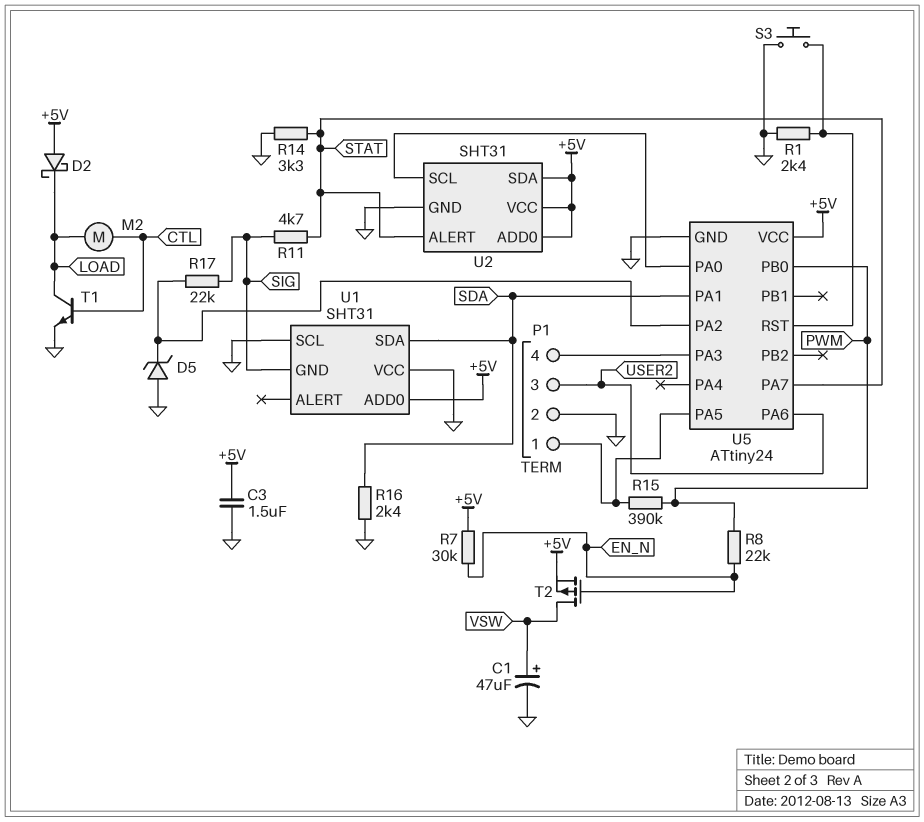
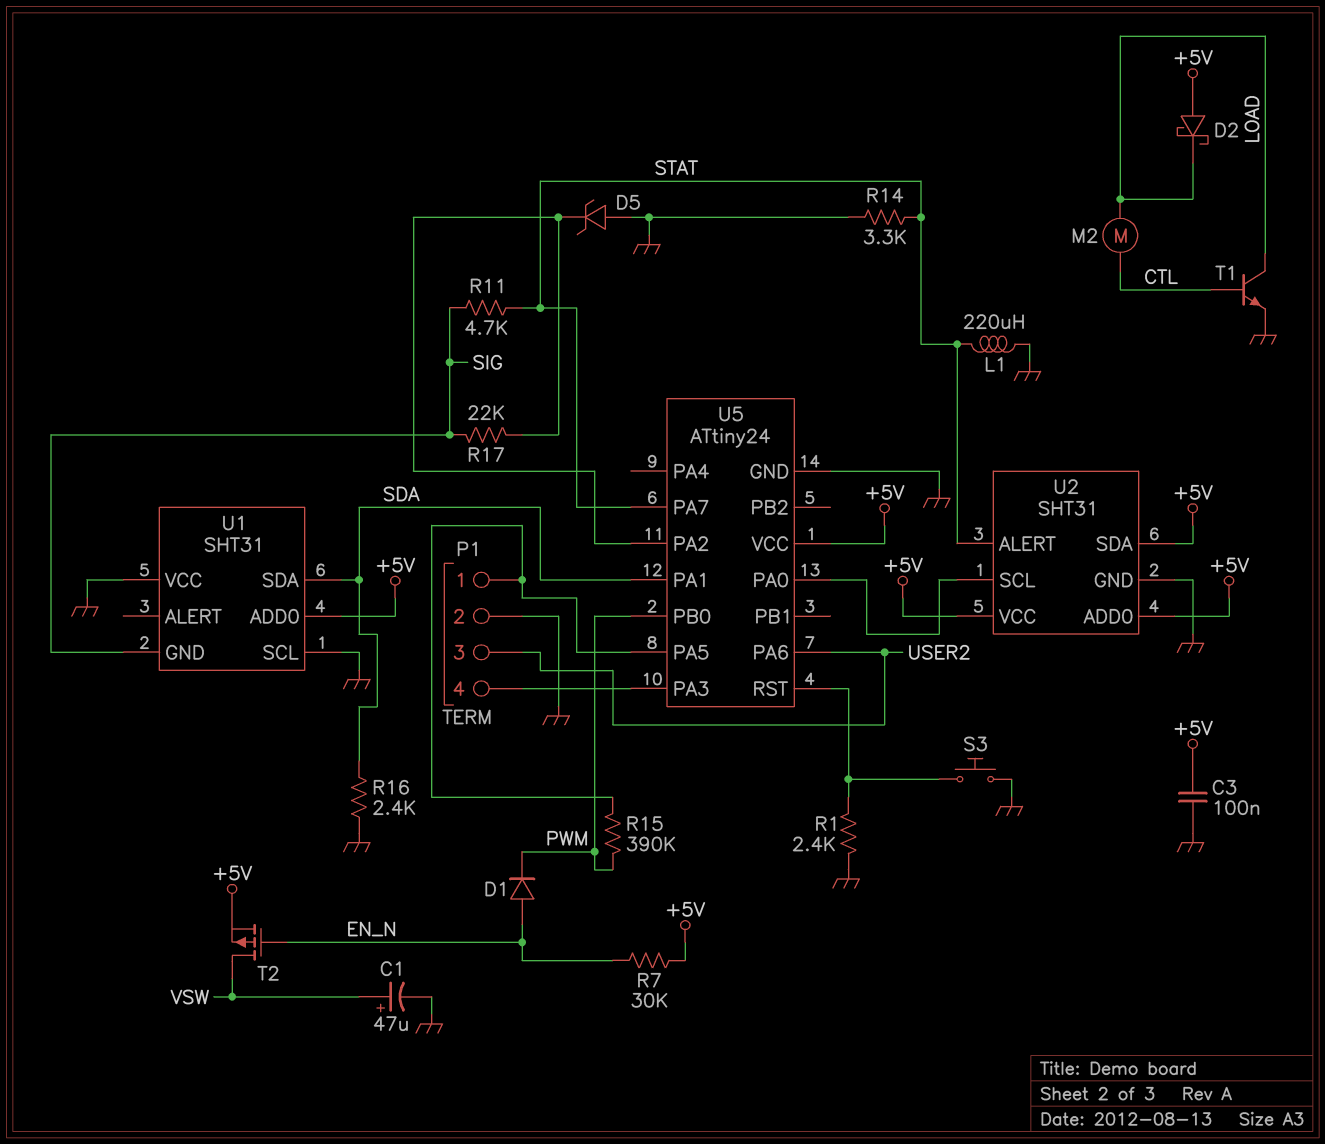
C3: 1.5uF (+5V, GND) -> 100nF (+5V, GND)
D1: none -> diode (A EN_N, K PWM)
L1: none -> 220uH (GND, STAT)
R8: 22k (EN_N, PWM) -> none

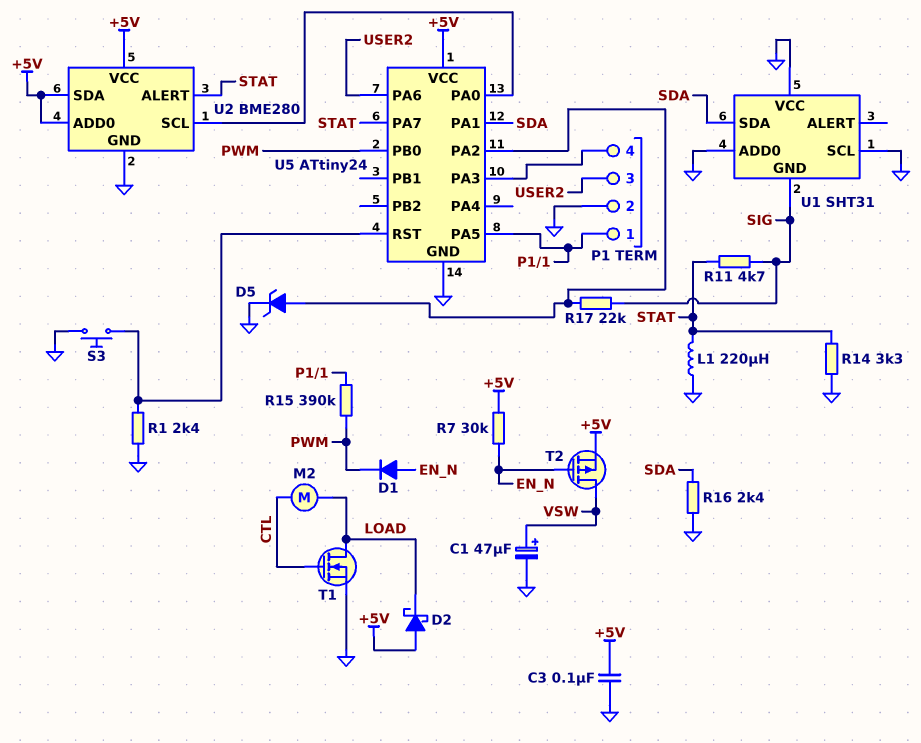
D5: zener (A GND, K U5/PA2) -> zener (A U5/PA2, K GND)
T1: NPN (B CTL, C LOAD, E GND) -> NMOS (G CTL, D LOAD, S GND)
U1 pin ADD0: +5V -> GND
U2: SHT31 -> BME280

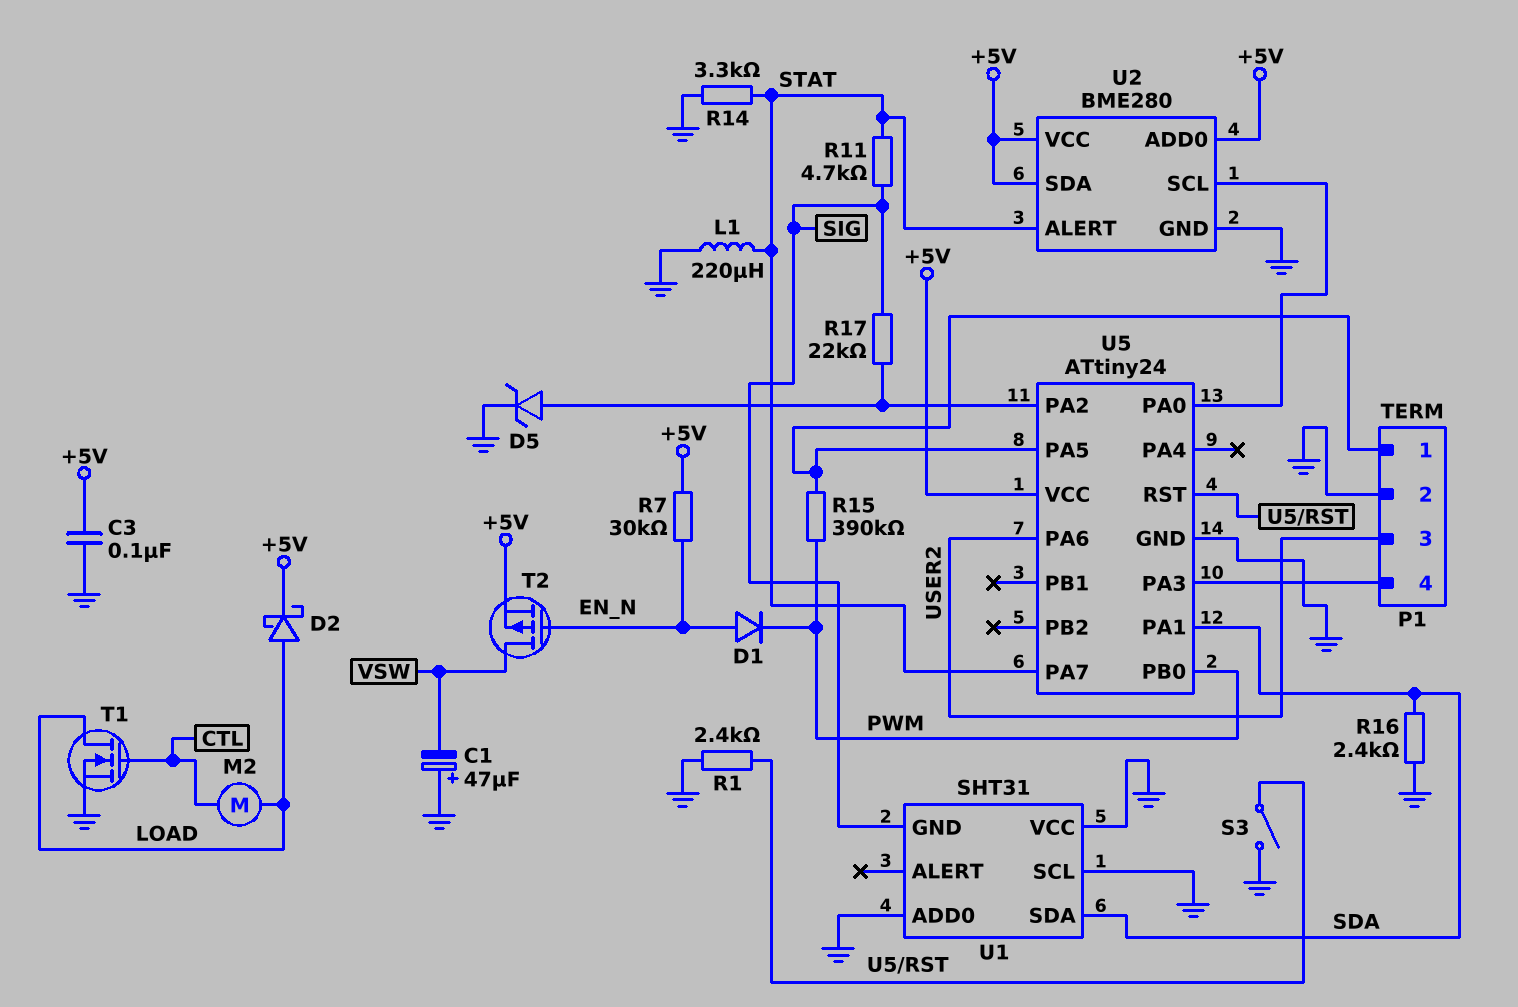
C1: 47uF (plus VSW, minus GND) -> 47uF (plus GND, minus VSW)
D2: schottky (A +5V, K LOAD) -> schottky (A LOAD, K +5V)
S3: button (GND, U5/RST) -> switch (GND, U5/RST)

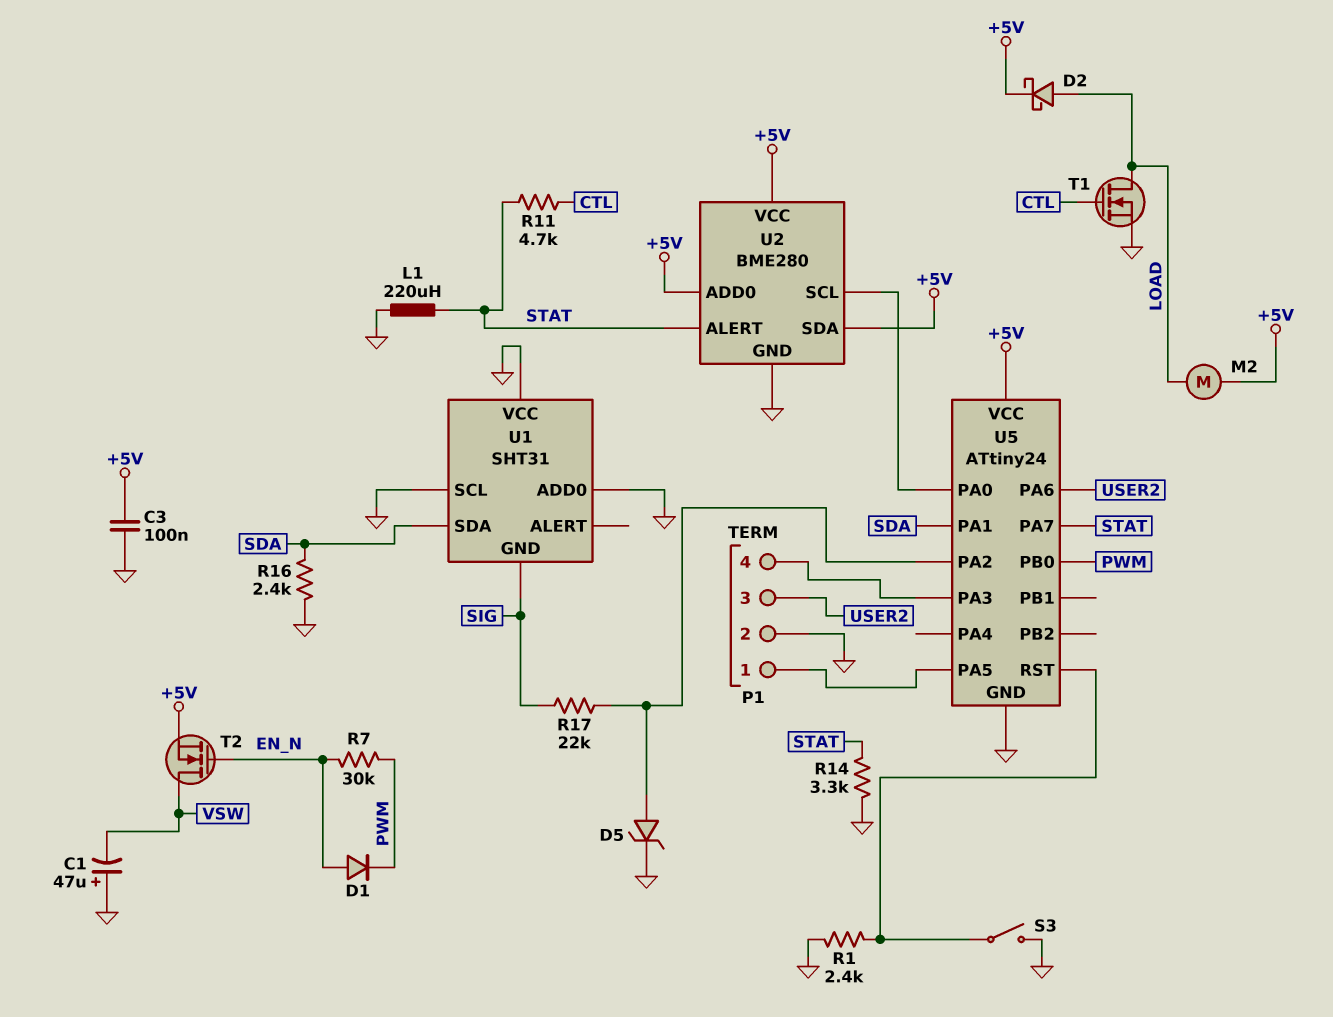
M2: motor (CTL, LOAD) -> motor (+5V, LOAD)
R7: 30k (+5V, EN_N) -> 30k (EN_N, PWM)
R11: 4.7k (SIG, STAT) -> 4.7k (CTL, STAT)
R15: 390k (P1/1, PWM) -> none
T2: PMOS (G EN_N, D VSW, S +5V) -> NMOS (G EN_N, D VSW, S +5V)

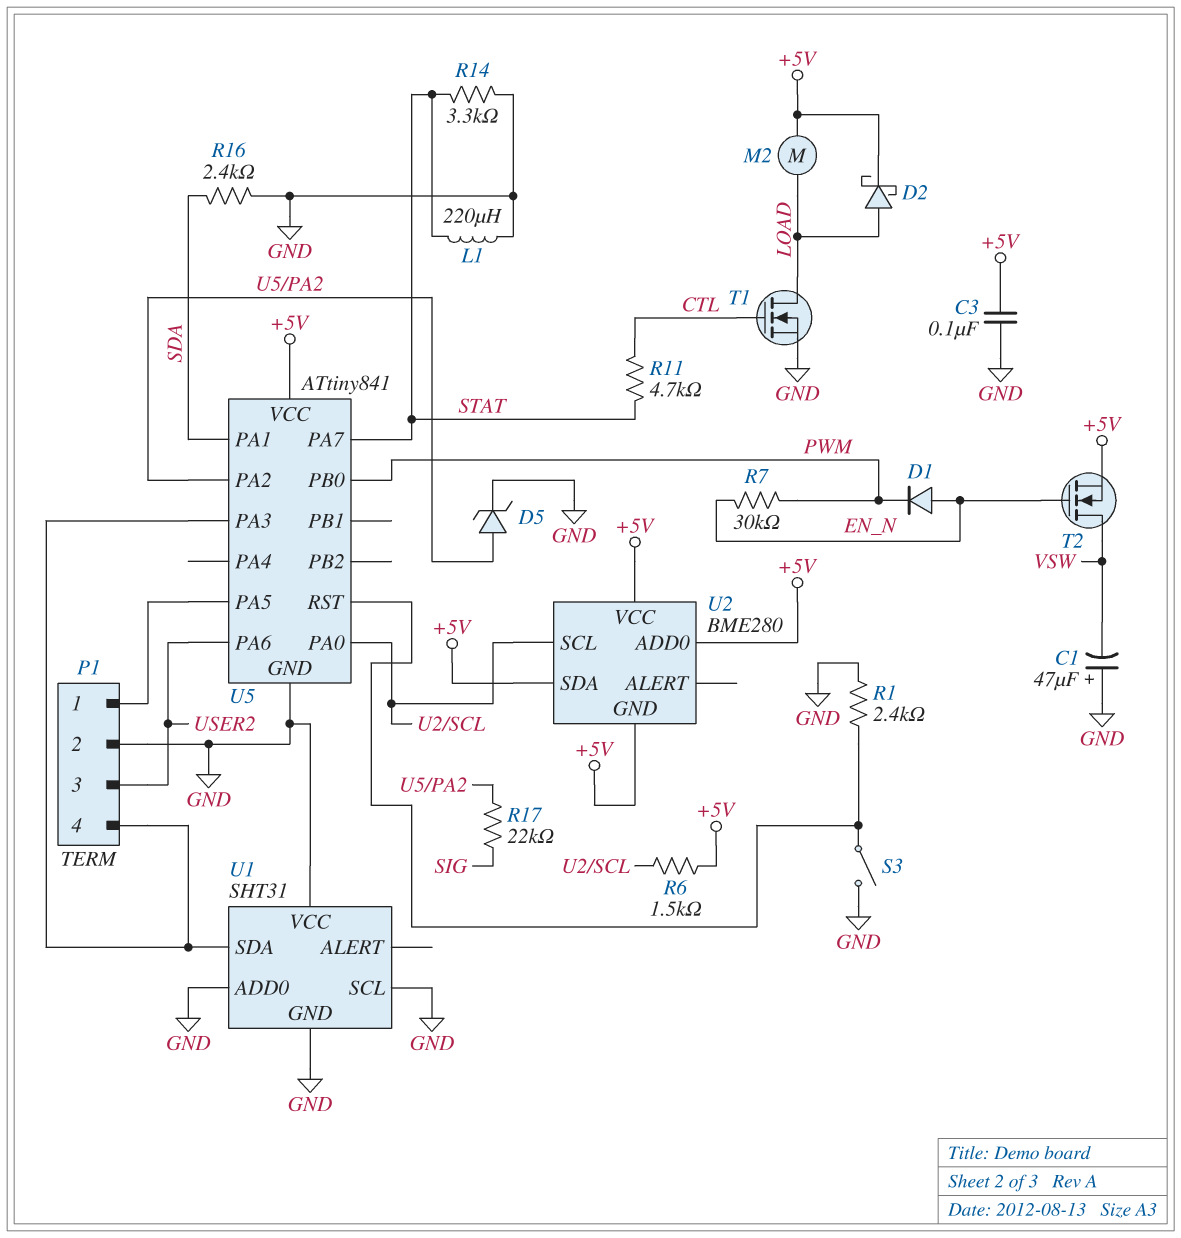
R6: none -> 1.5k (+5V, U2/SCL)
U1 pin GND: SIG -> GND
U1 pin SDA: SDA -> P1/4
U2 pin ALERT: STAT -> none
U2 pin GND: GND -> +5V
U5: ATtiny24 -> ATtiny841

